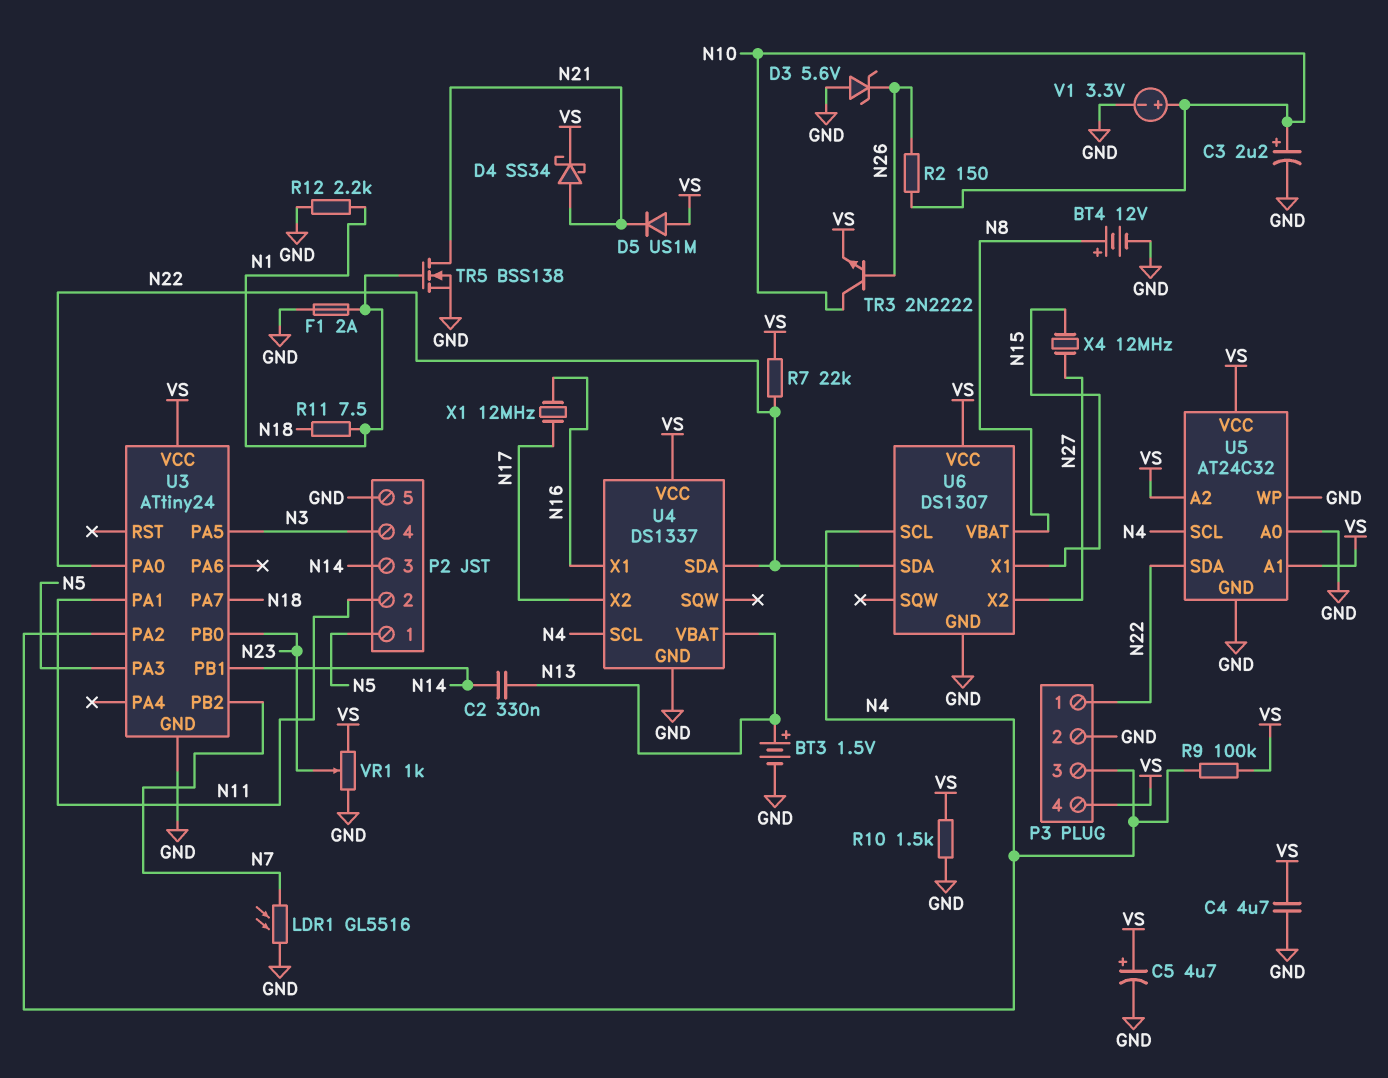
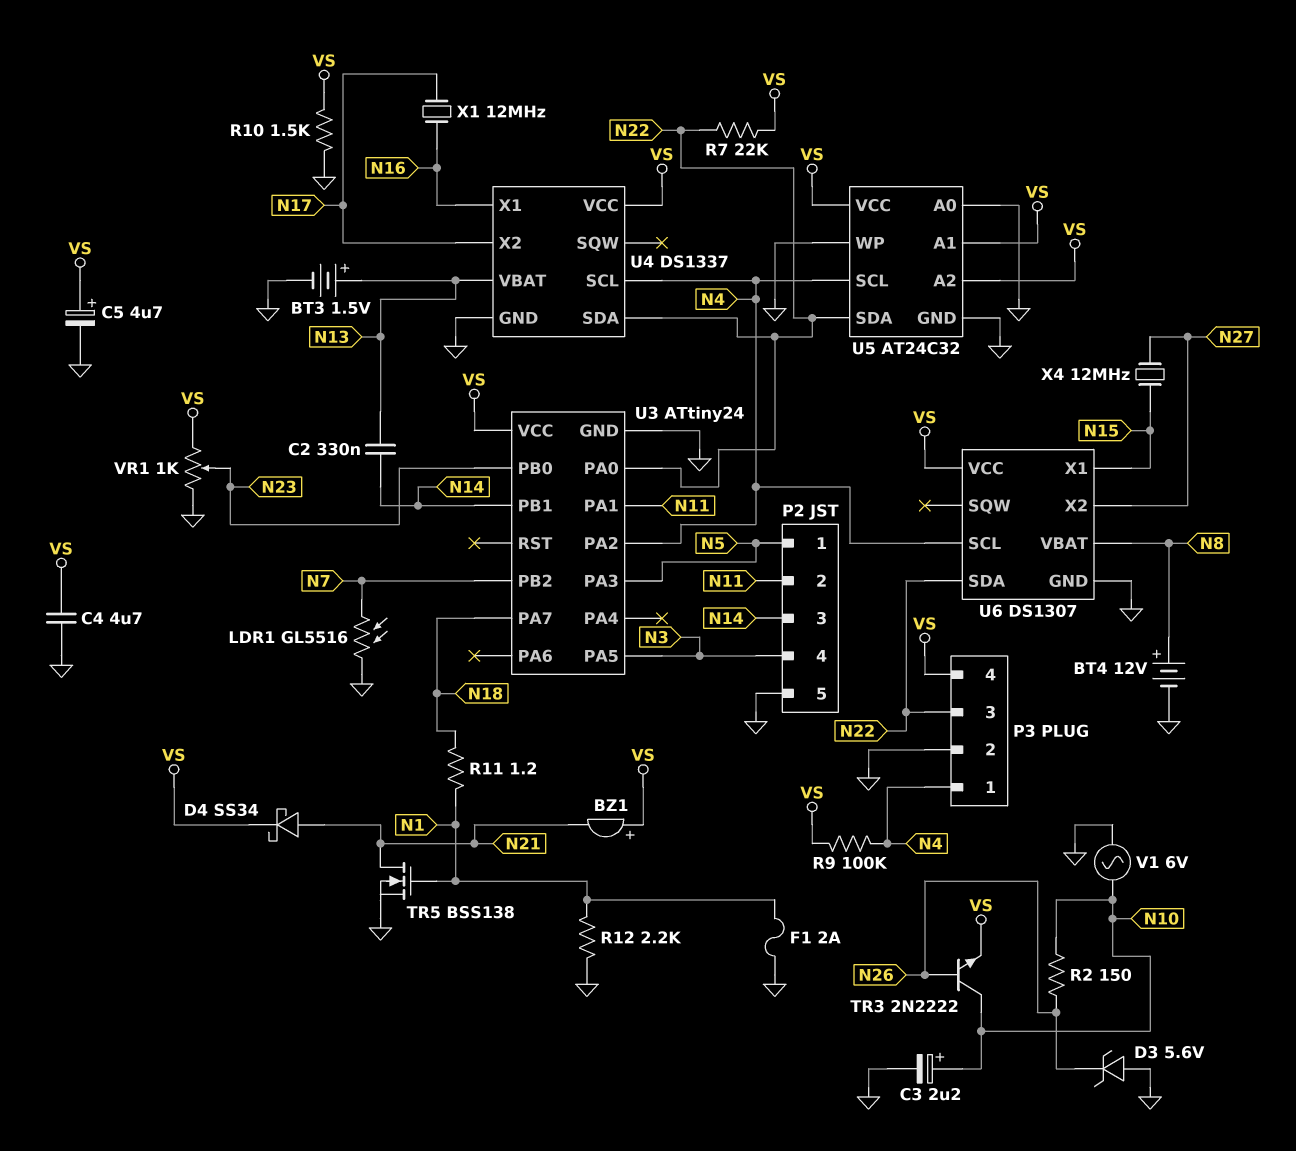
BZ1: none -> buzzer (plus VS, minus N21)
D5: diode US1M (A VS, K N21) -> none
P3 pin 1: N22 -> N4
P3 pin 3: N4 -> N22
R11: 7.5 (N1, N18) -> 1.2 (N1, N18)
V1: 3.3V (plus N10, minus GND) -> AC 6V (GND, N10)

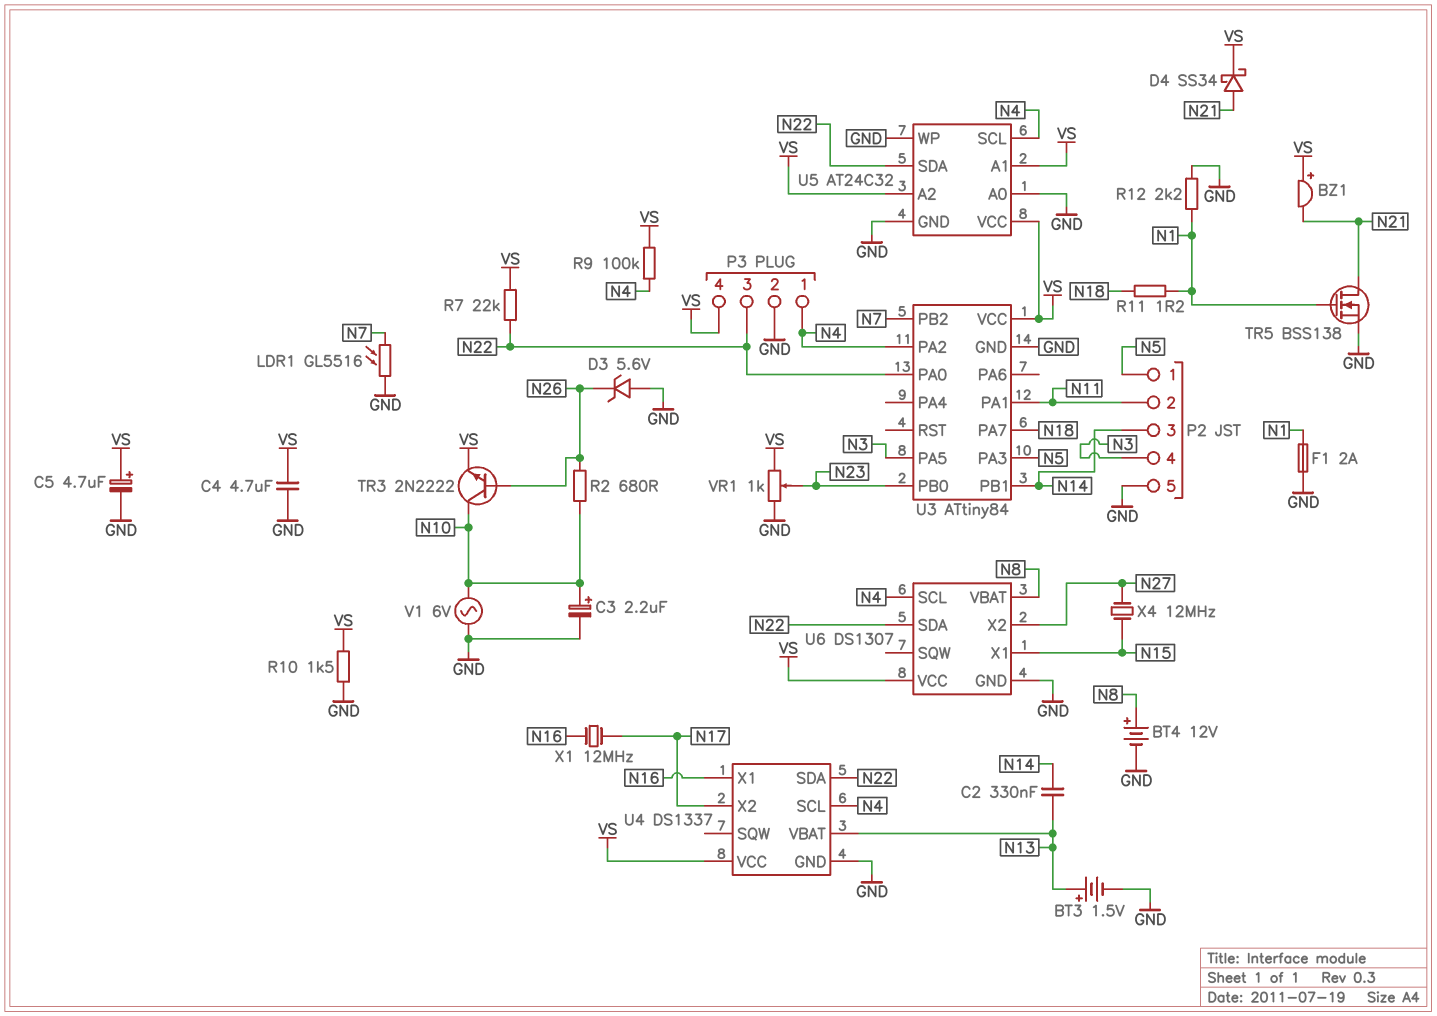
R2: 150 (N10, N26) -> 680 (N10, N26)
U3: ATtiny24 -> ATtiny84

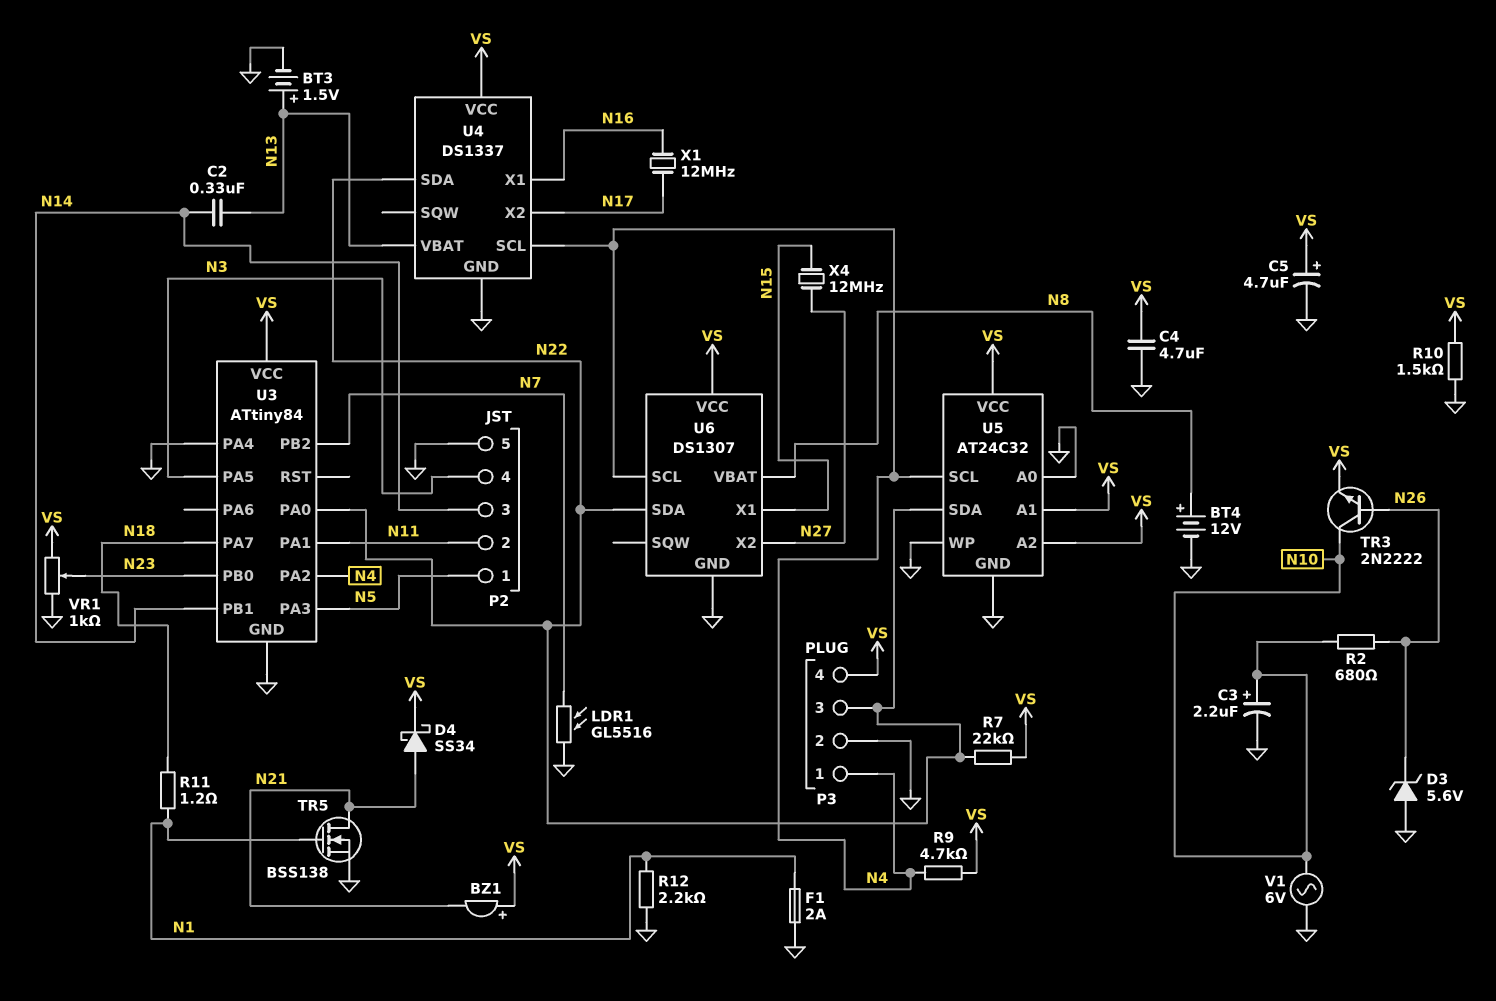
R9: 100k (N4, VS) -> 4.7k (N4, VS)
U3 pin PA4: none -> GND

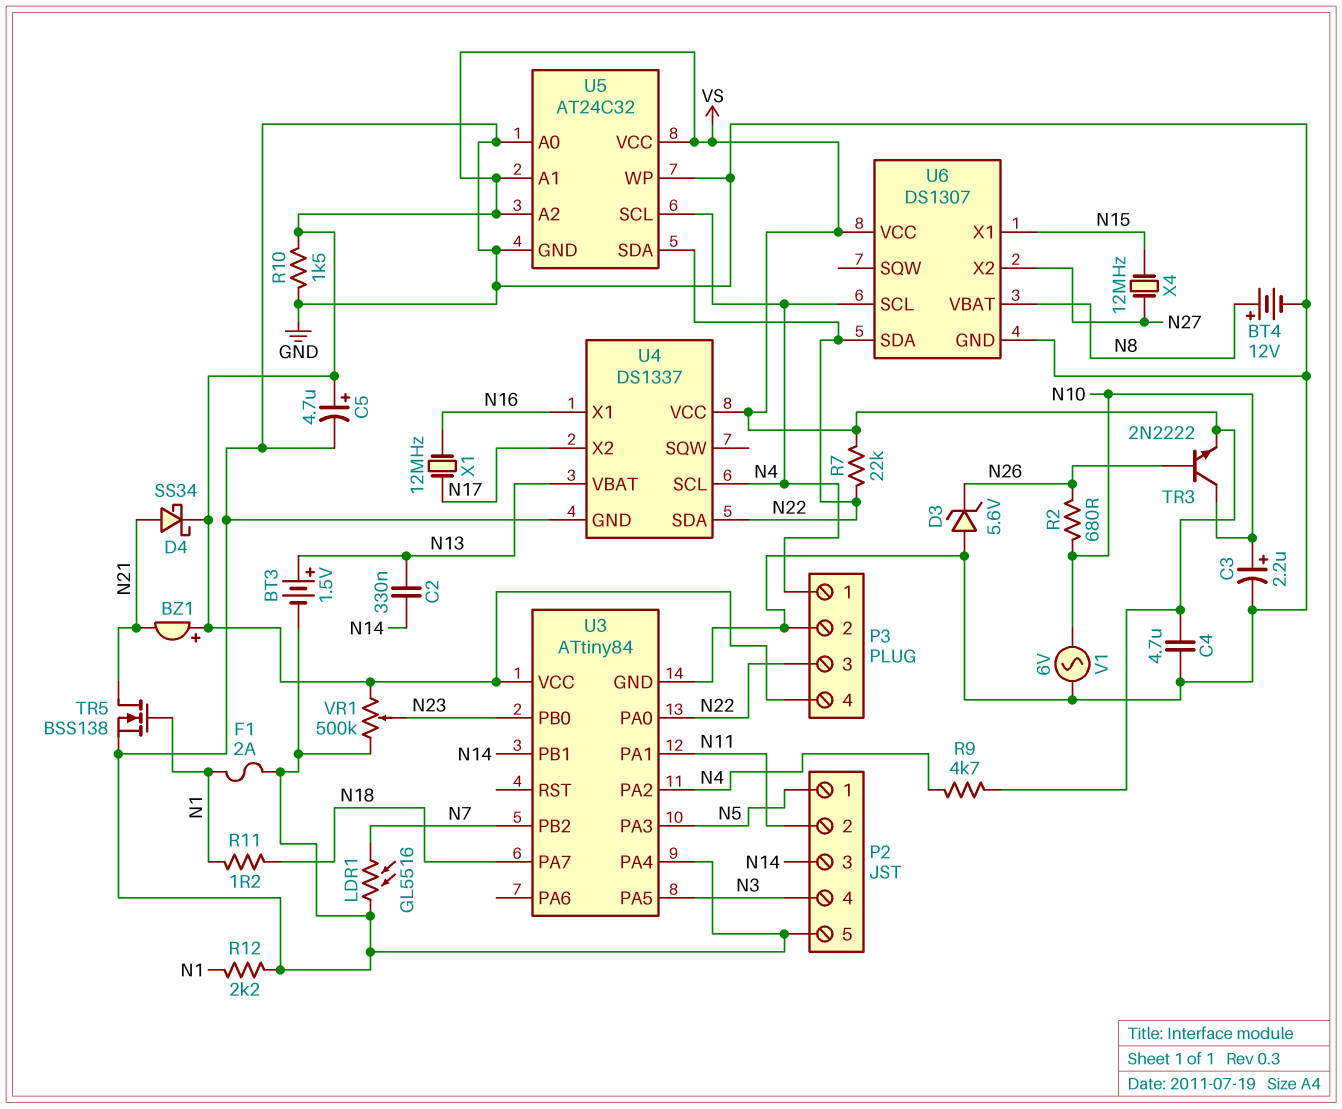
VR1: 1k (GND, VS, wiper N23) -> 500k (GND, VS, wiper N23)

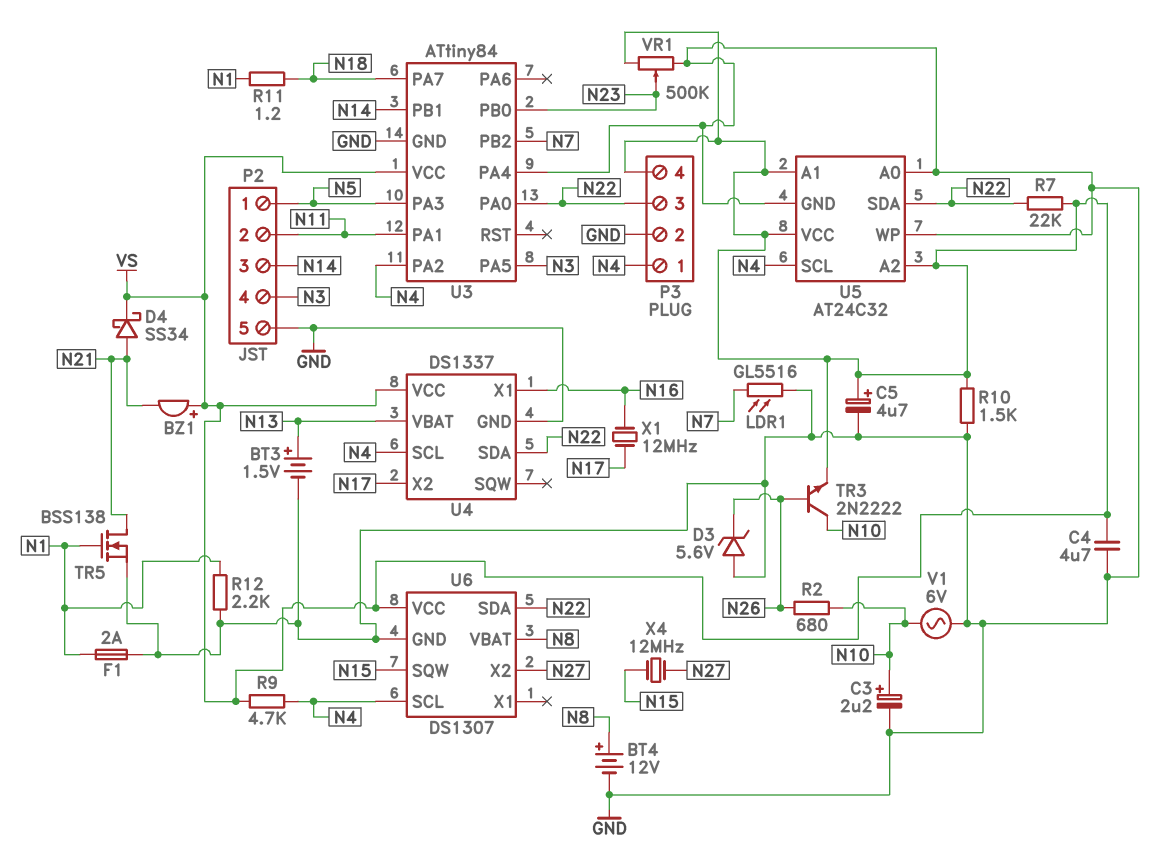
C2: 330nF (N13, N14) -> none
U6 pin SQW: none -> N15
U6 pin X1: N15 -> none

